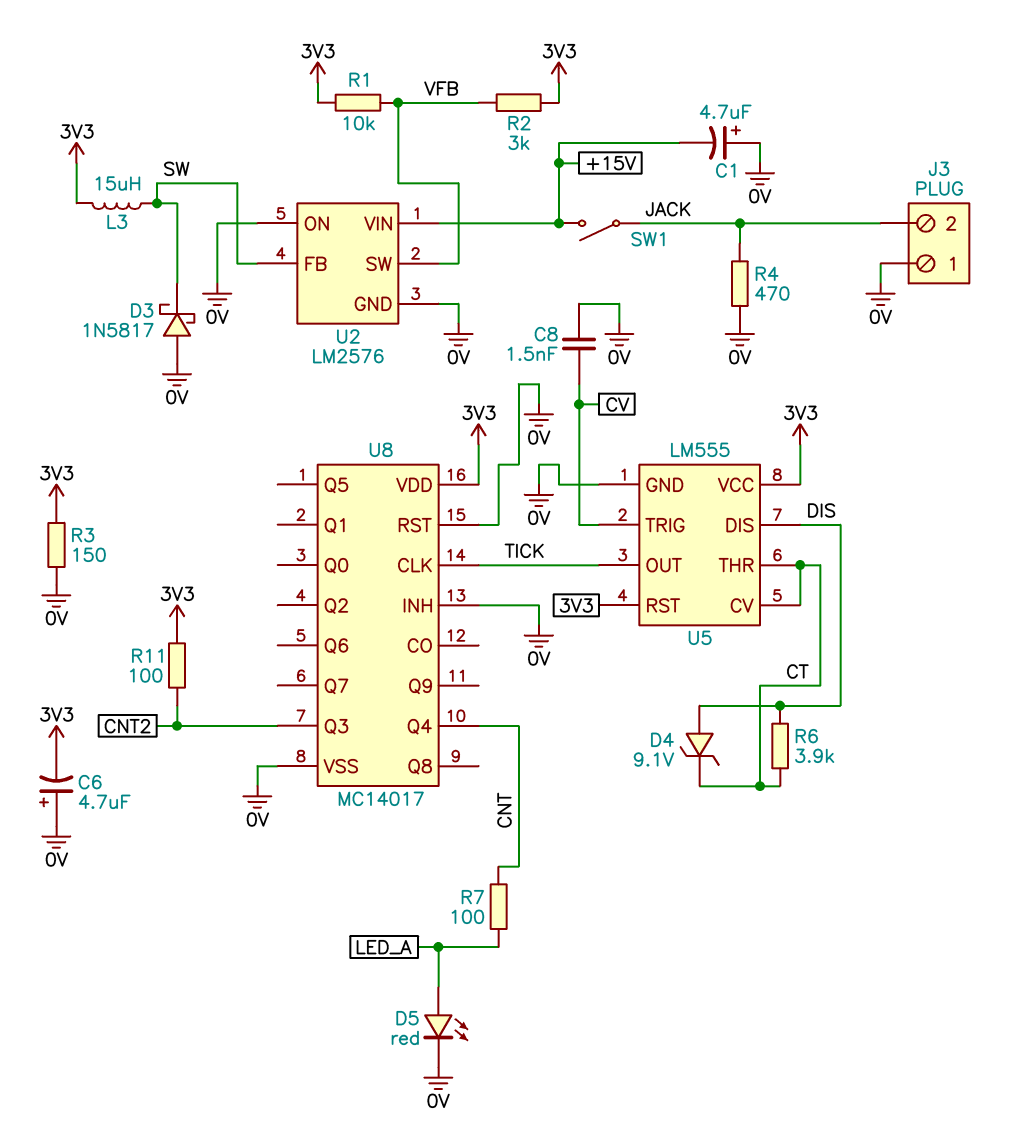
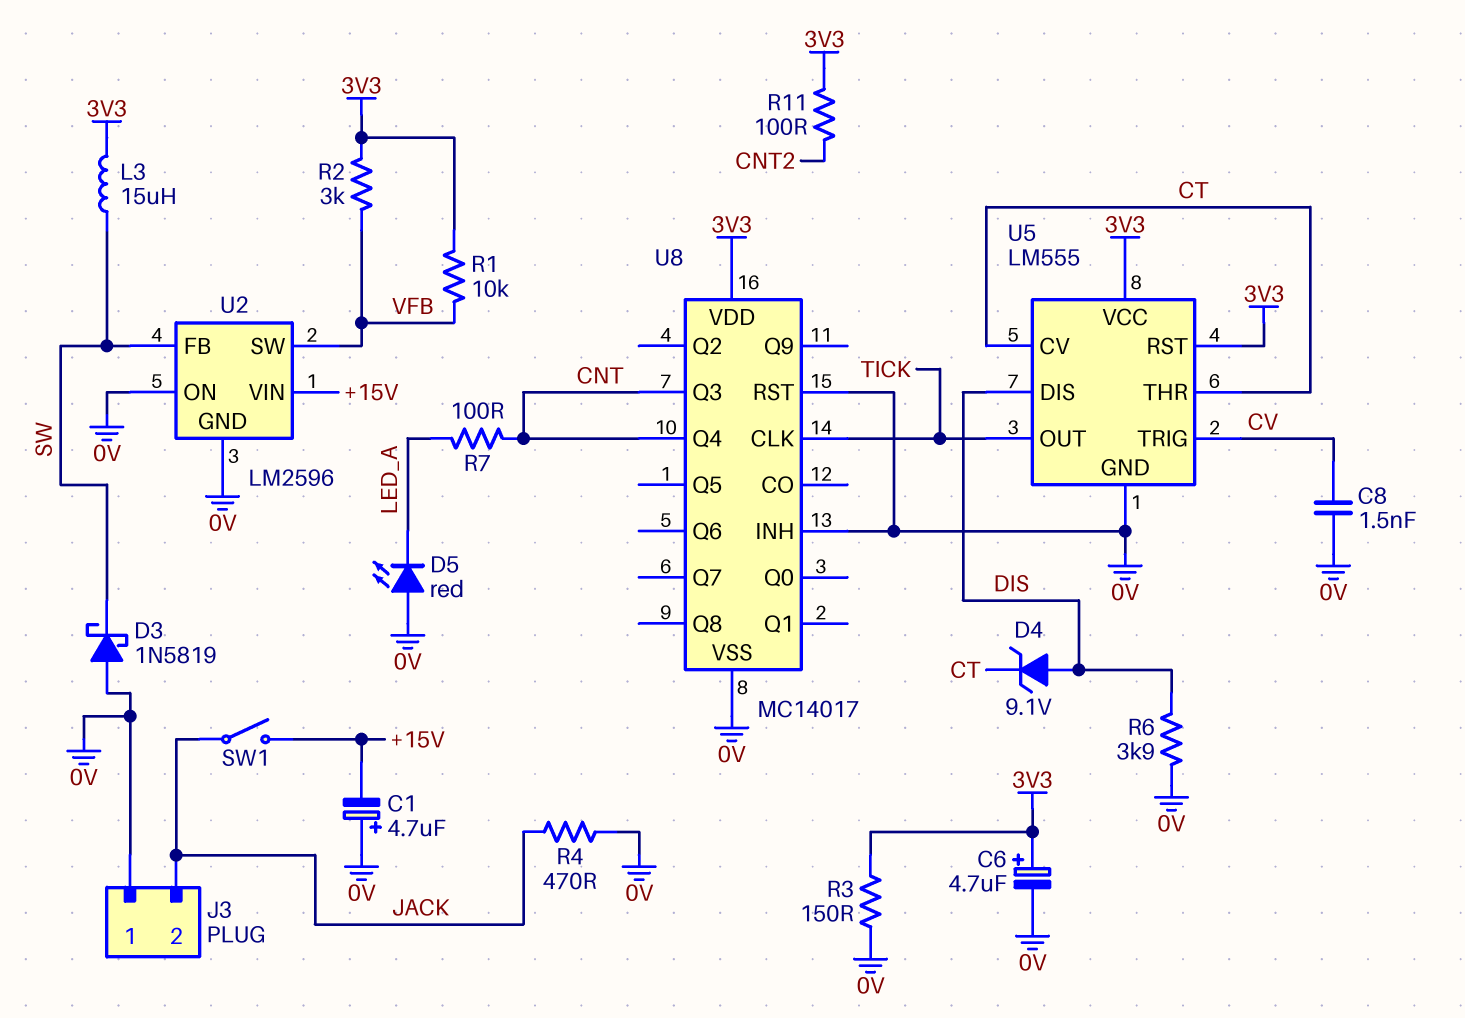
C6: 4.7uF (plus 0V, minus 3V3) -> 4.7uF (plus 3V3, minus 0V)
D3: schottky 1N5817 (A 0V, K SW) -> schottky 1N5819 (A 0V, K SW)
D5: LED red (A LED_A, K 0V) -> LED red (A 0V, K LED_A)
R6: 3.9k (CT, DIS) -> 3.9k (0V, DIS)
U2: LM2576 -> LM2596
U8 pin Q3: CNT2 -> CNT

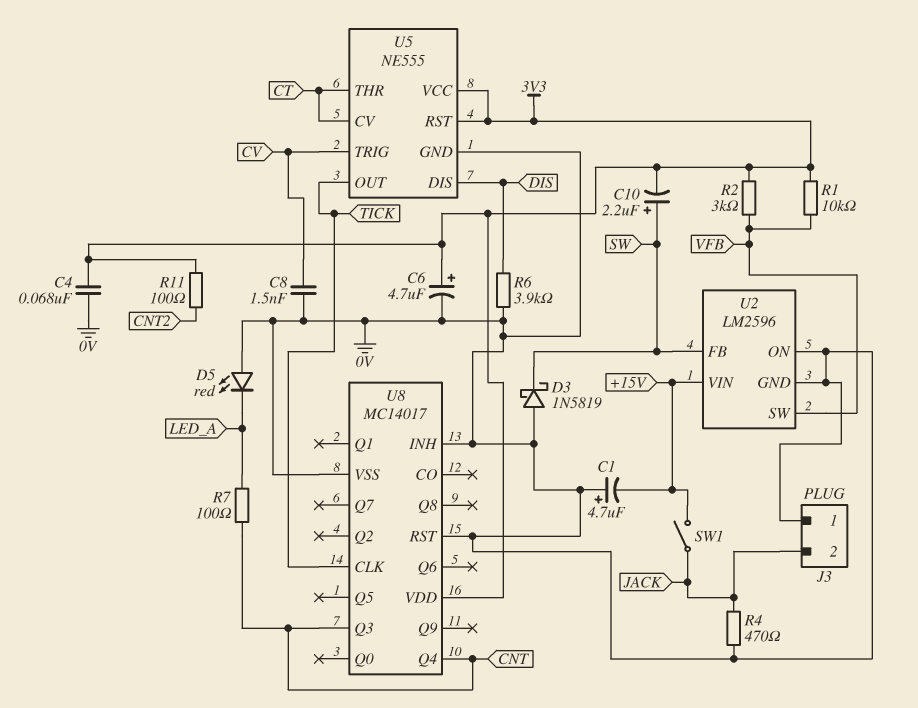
C4: none -> 68nF (0V, 3V3)
C10: none -> 2.2uF (plus SW, minus 3V3)
D4: zener 9.1V (A DIS, K CT) -> none
L3: 15uH (3V3, SW) -> none
R3: 150 (0V, 3V3) -> none
U5: LM555 -> NE555

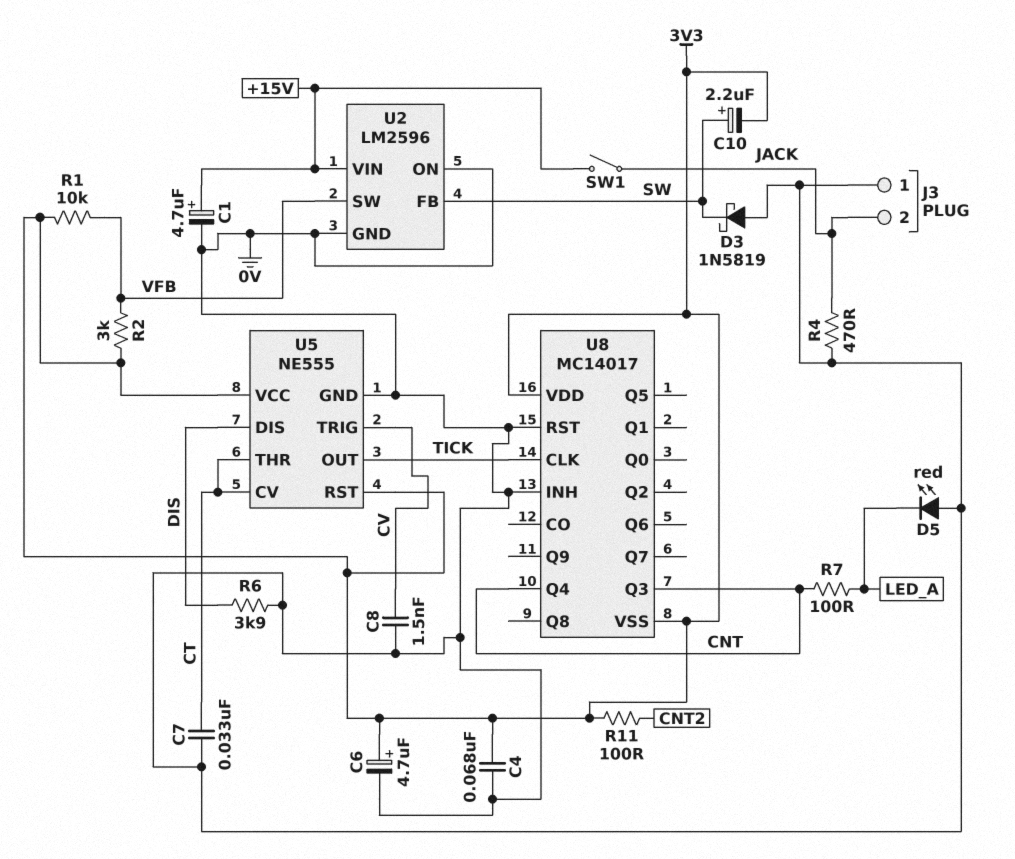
C1: 4.7uF (plus 0V, minus +15V) -> 4.7uF (plus +15V, minus 0V)
C7: none -> 33nF (0V, CT)
U8 pin VSS: 0V -> 3V3

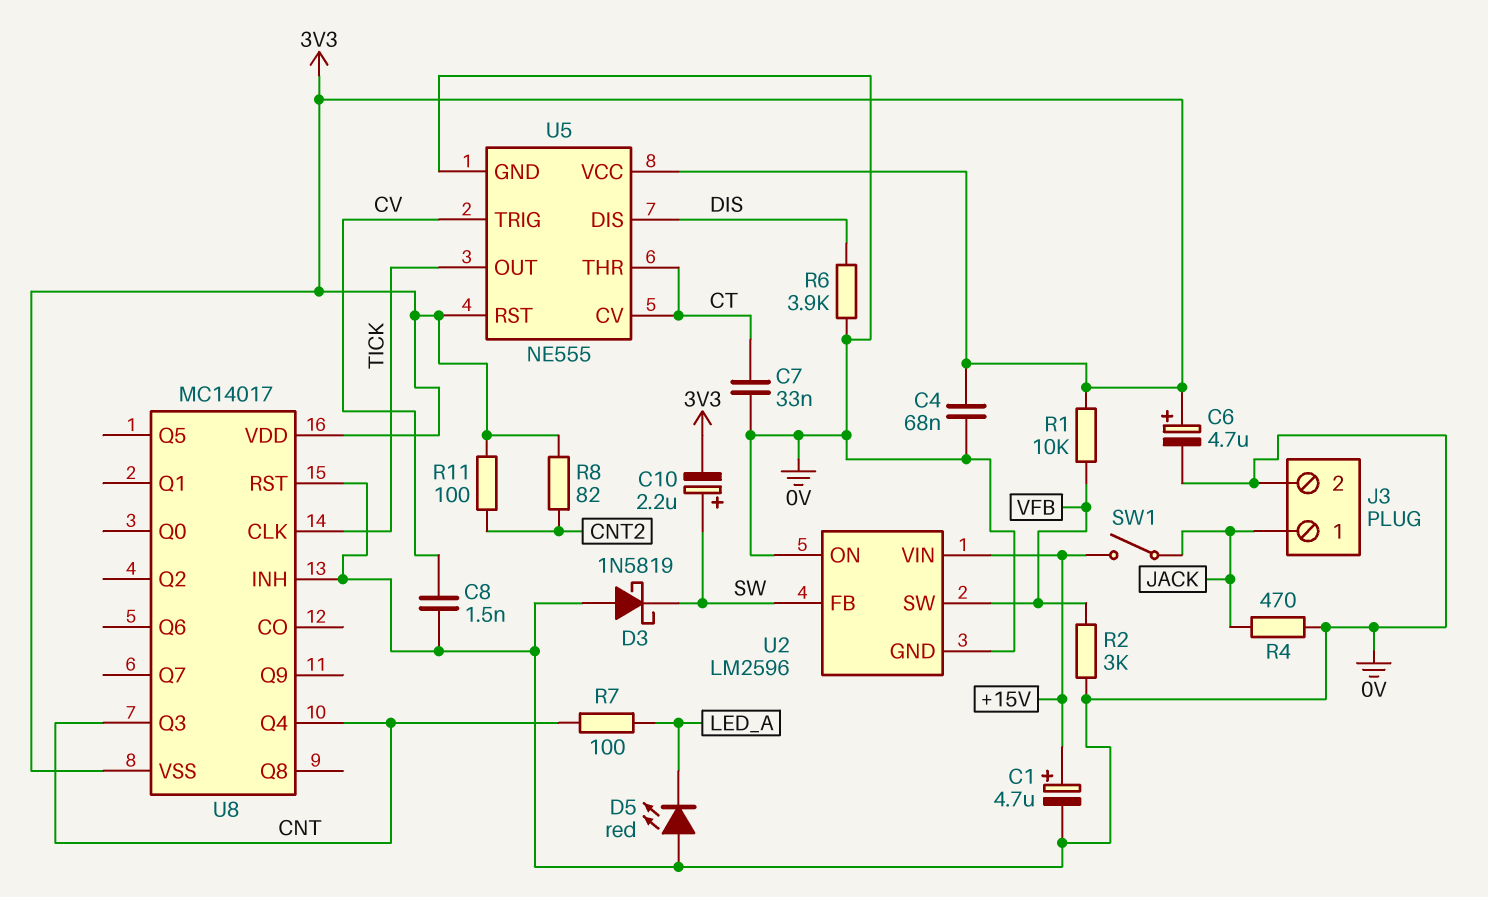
J3 pin 1: 0V -> JACK
J3 pin 2: JACK -> 0V
R2: 3k (3V3, VFB) -> 3k (0V, VFB)
R8: none -> 82 (3V3, CNT2)

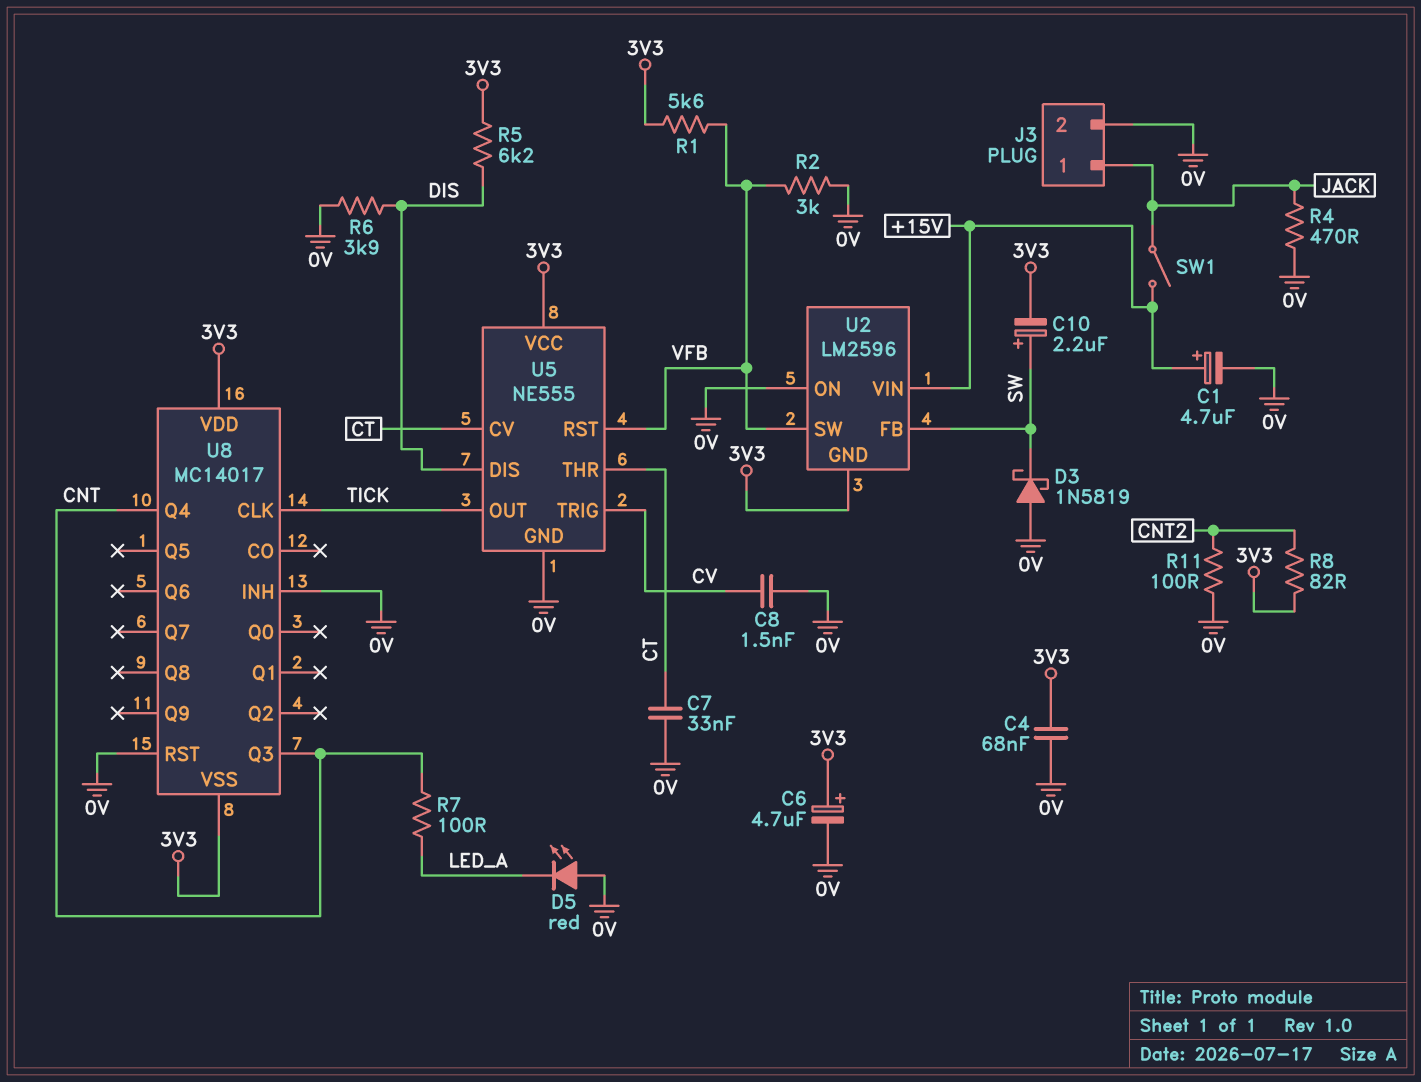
R1: 10k (3V3, VFB) -> 5.6k (3V3, VFB)
R5: none -> 6.2k (3V3, DIS)
R11: 100 (3V3, CNT2) -> 100 (0V, CNT2)
U2 pin GND: 0V -> 3V3
U5 pin RST: 3V3 -> VFB

